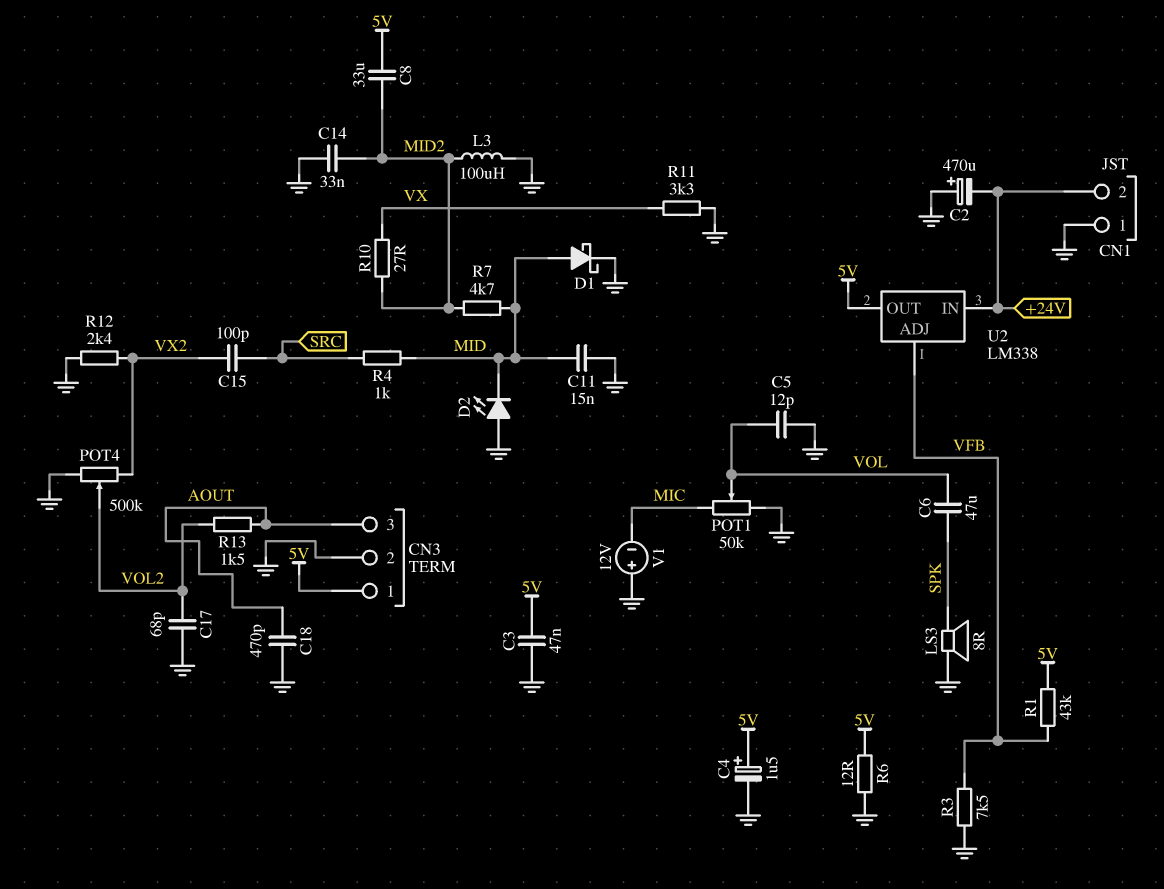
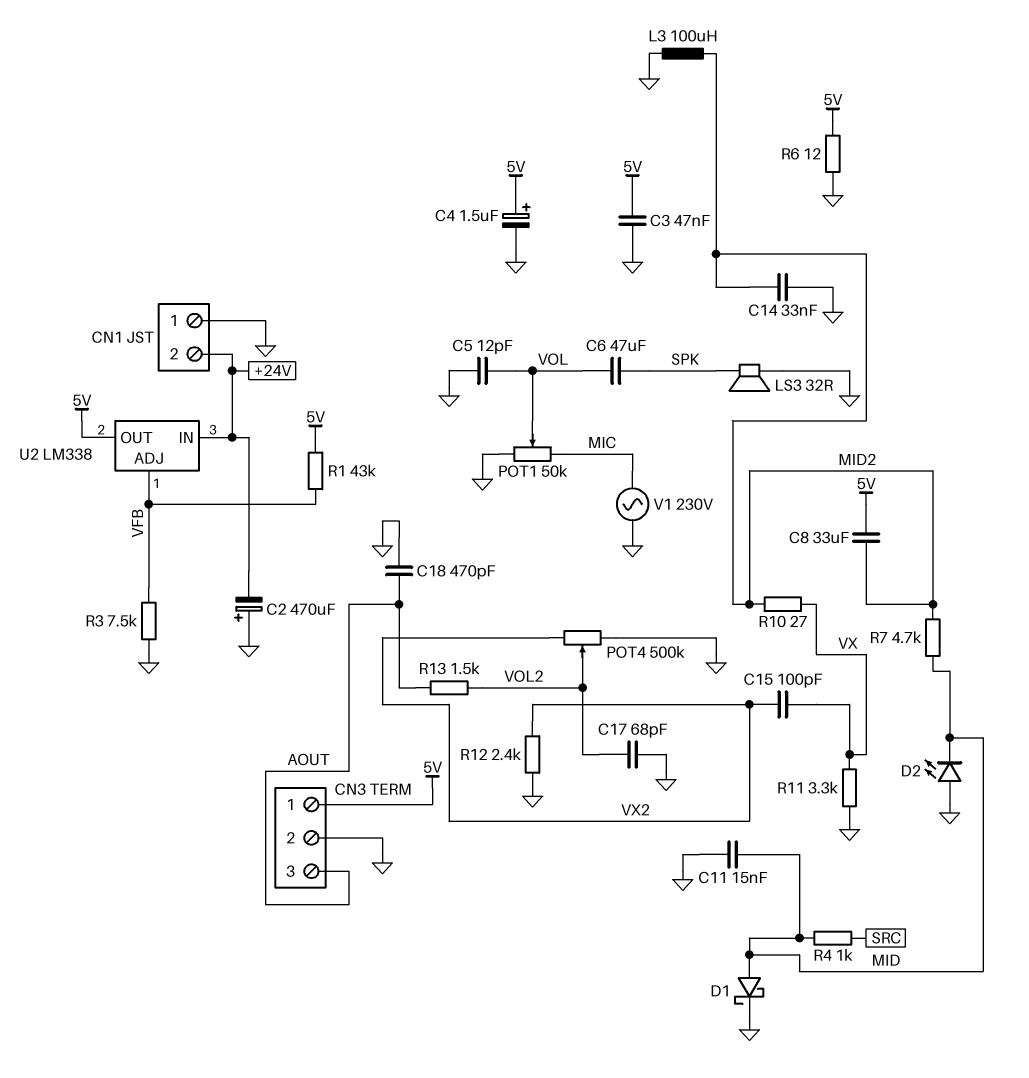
C15: 100pF (SRC, VX2) -> 100pF (VX, VX2)
LS3: speaker 8R (GND, SPK) -> speaker 32R (GND, SPK)
V1: 12V (plus GND, minus MIC) -> AC 230V (GND, MIC)

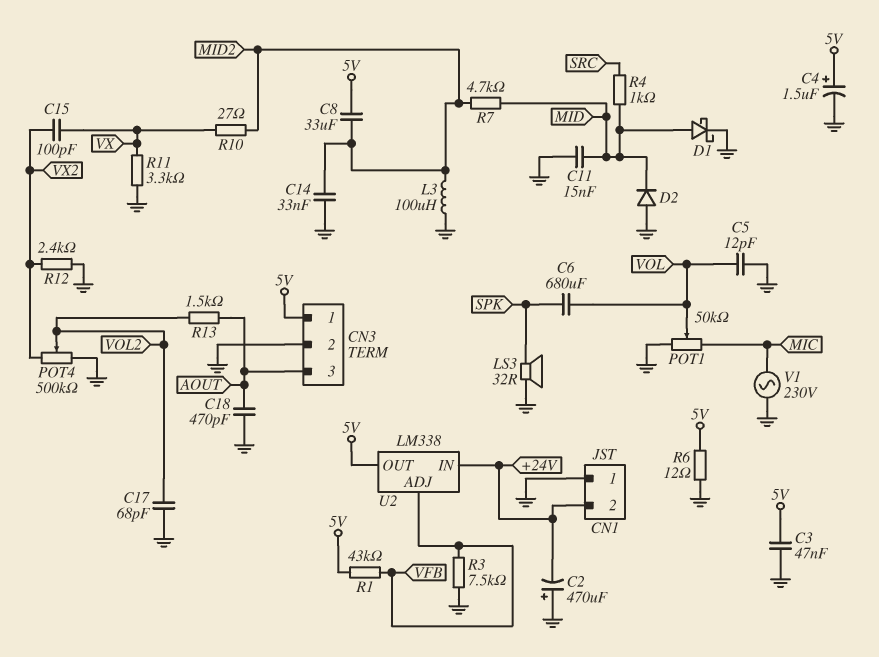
C6: 47uF (SPK, VOL) -> 680uF (SPK, VOL)
D2: LED (A GND, K MID) -> diode (A GND, K MID)

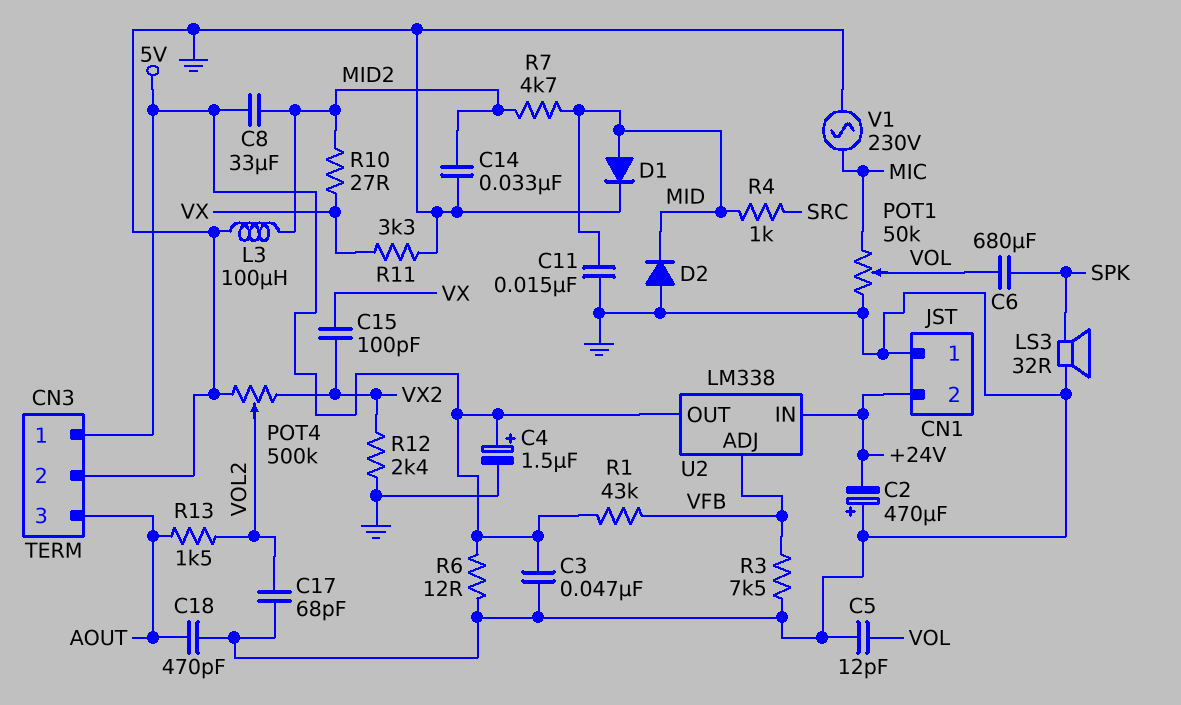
D1: schottky (A MID, K GND) -> diode (A MID, K GND)

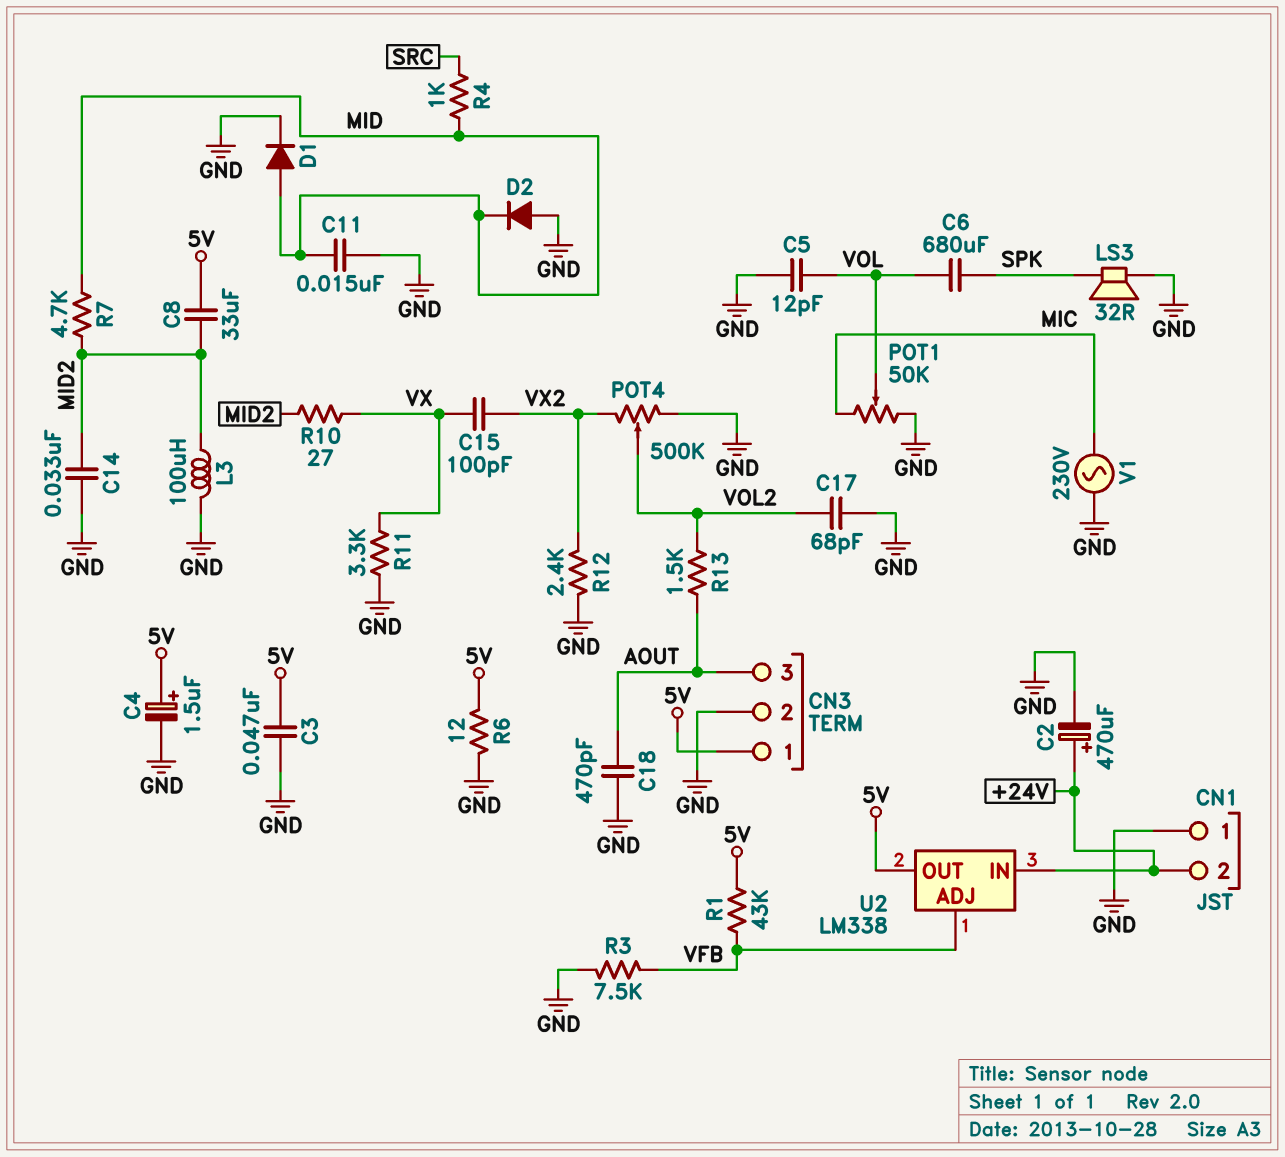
C2: 470uF (plus GND, minus +24V) -> 470uF (plus +24V, minus GND)

